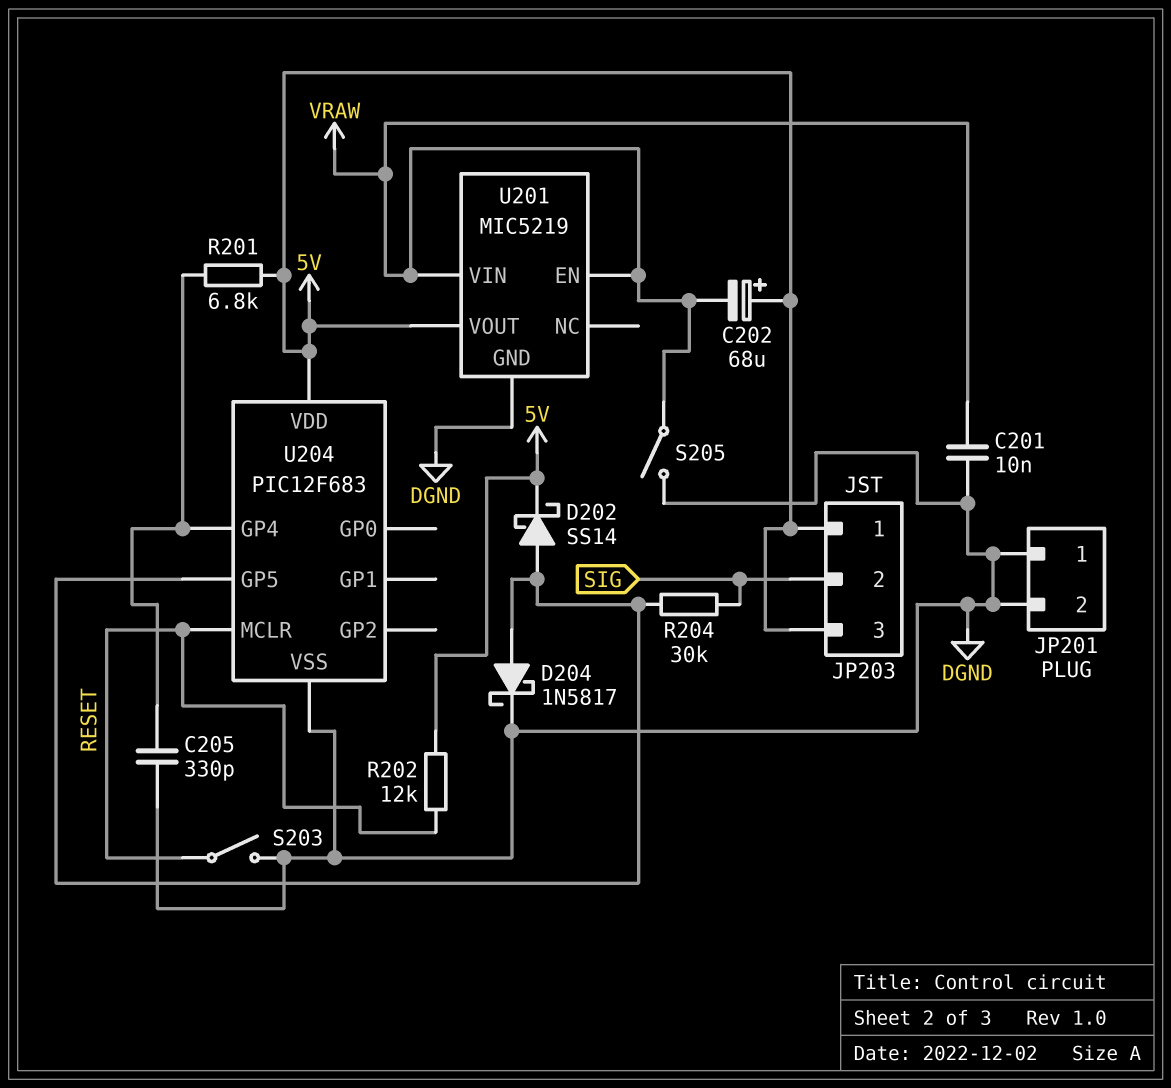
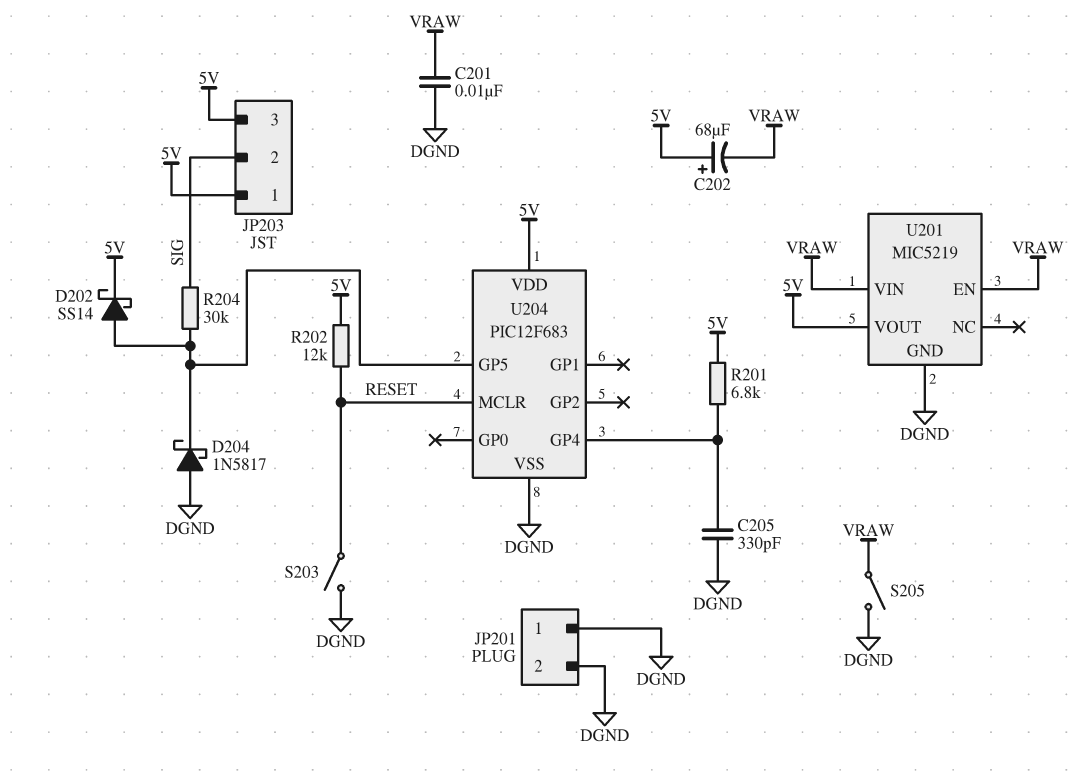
D204: schottky 1N5817 (A U204/GP5, K DGND) -> schottky 1N5817 (A DGND, K U204/GP5)

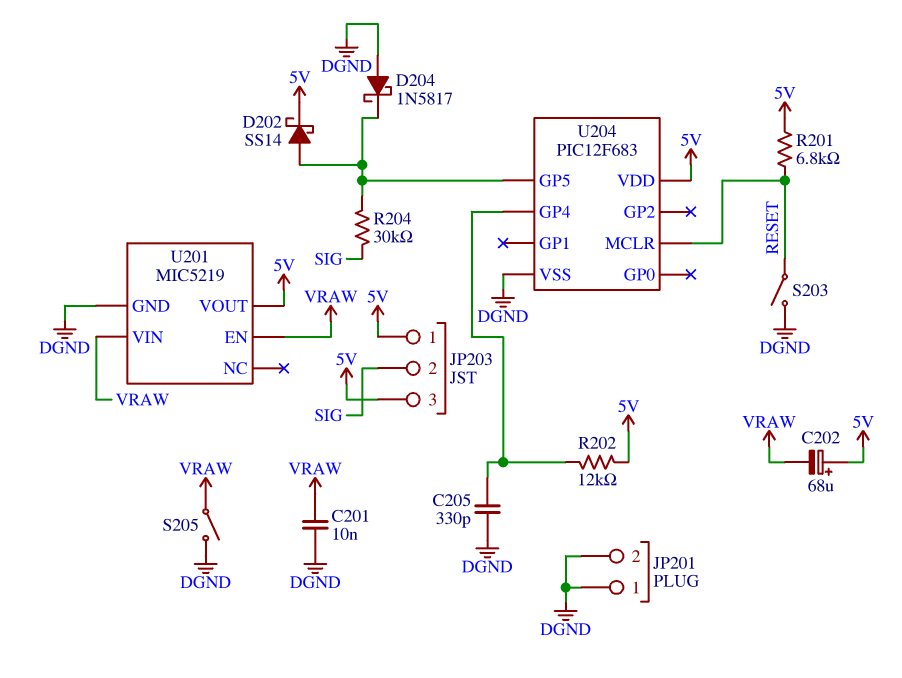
R201: 6.8k (5V, U204/GP4) -> 6.8k (5V, RESET)
R202: 12k (5V, RESET) -> 12k (5V, U204/GP4)

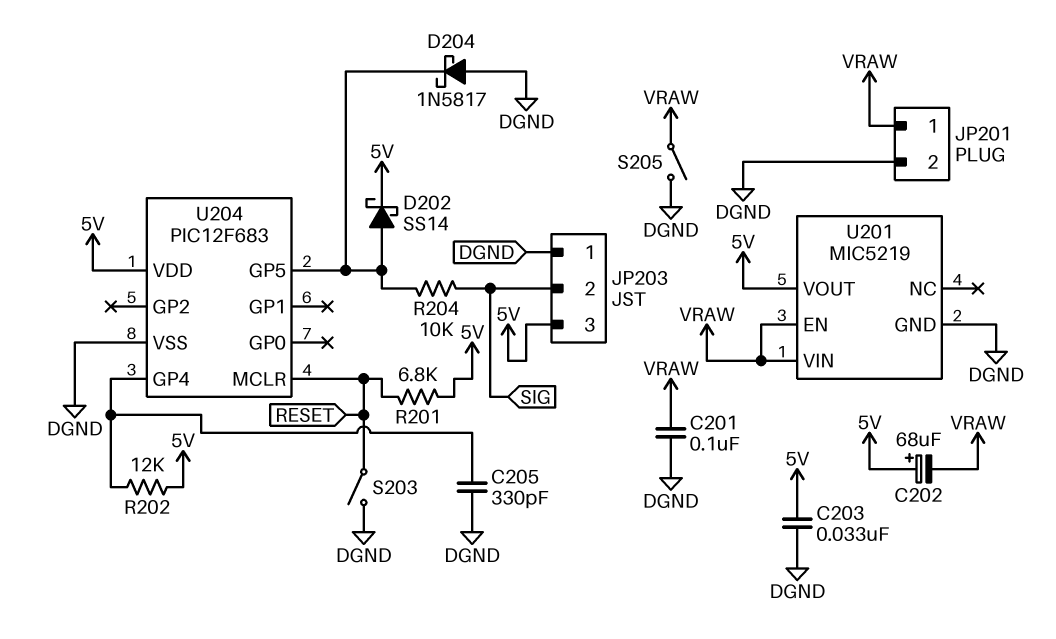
C201: 10nF (DGND, VRAW) -> 100nF (DGND, VRAW)
C203: none -> 33nF (5V, DGND)
JP201 pin 1: DGND -> VRAW
JP203 pin 1: 5V -> DGND
R204: 30k (SIG, U204/GP5) -> 10k (SIG, U204/GP5)

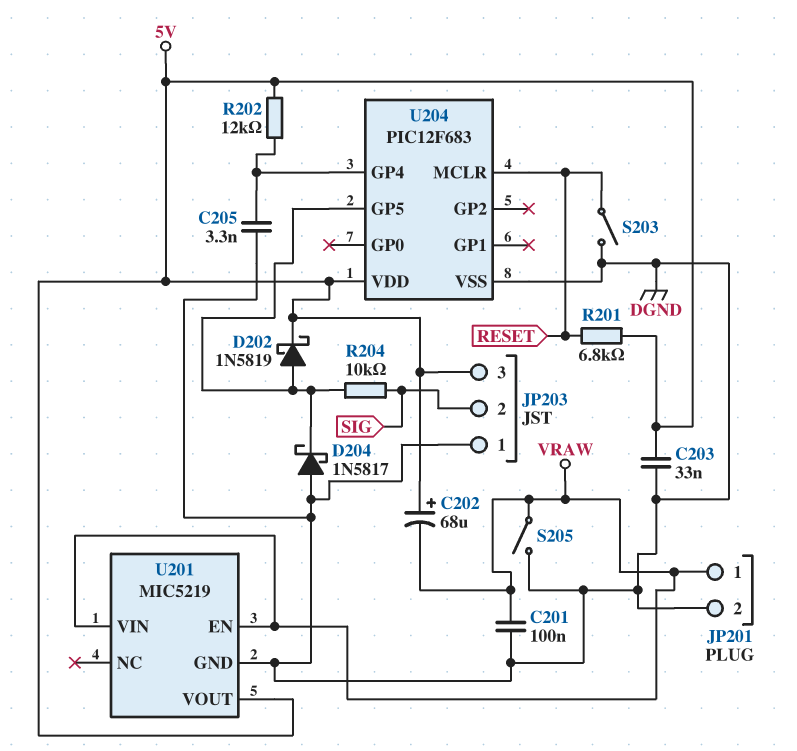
C205: 330pF (DGND, U204/GP4) -> 3.3nF (DGND, U204/GP4)
D202: schottky SS14 (A U204/GP5, K 5V) -> schottky 1N5819 (A U204/GP5, K 5V)

